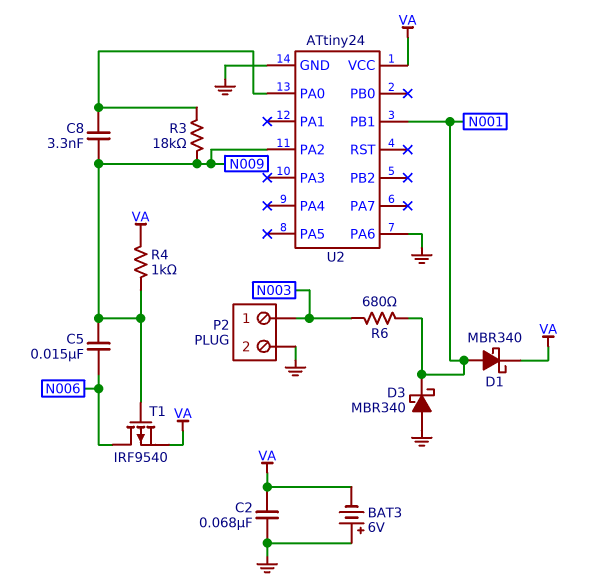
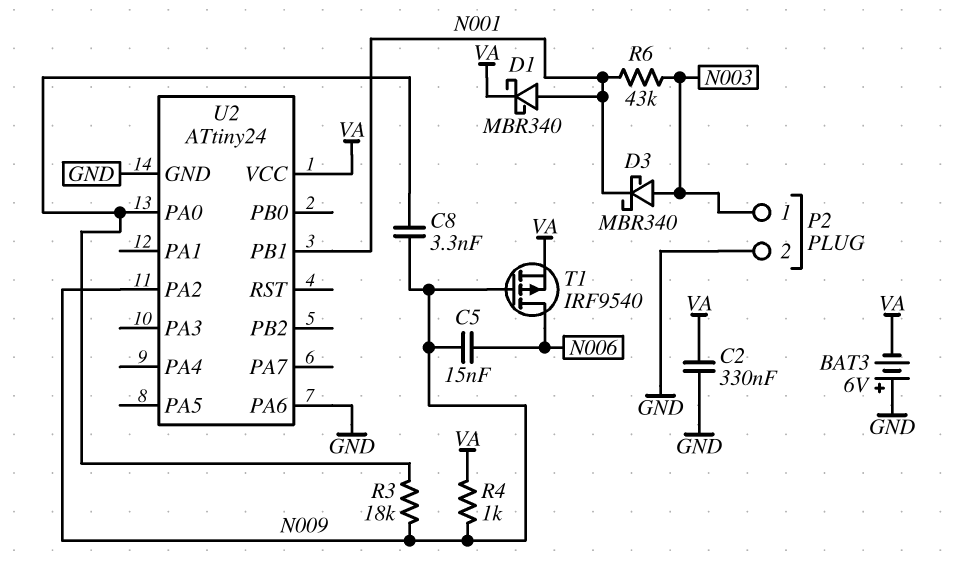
C2: 68nF (GND, VA) -> 330nF (GND, VA)
D3: schottky MBR340 (A GND, K N001) -> schottky MBR340 (A N003, K N001)
R6: 680 (N001, N003) -> 43k (N001, N003)

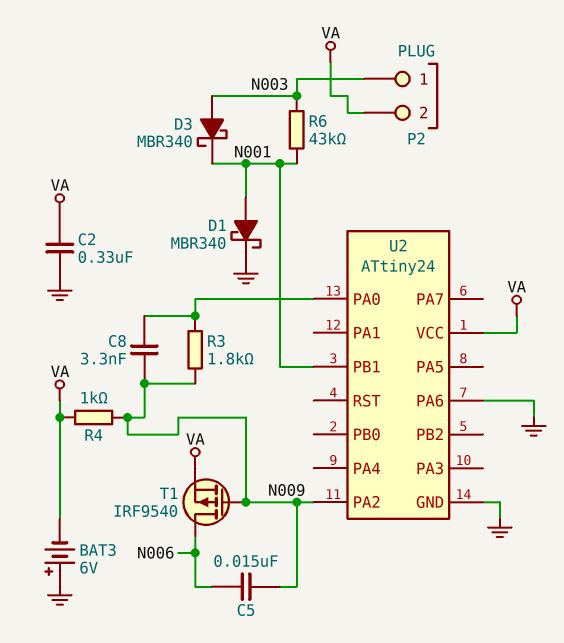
D1: schottky MBR340 (A N001, K VA) -> schottky MBR340 (A N001, K GND)
P2 pin 2: GND -> VA
R3: 18k (N009, U2/PA0) -> 1.8k (N009, U2/PA0)

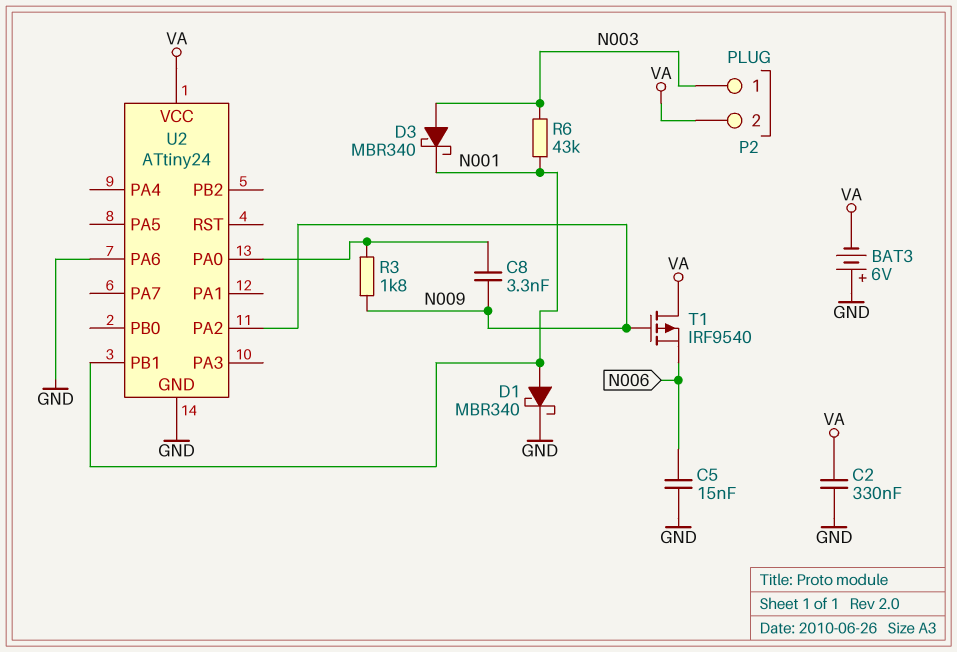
C5: 15nF (N006, N009) -> 15nF (GND, N006)
R4: 1k (N009, VA) -> none
T1: PMOS IRF9540 (G N009, D N006, S VA) -> PMOS IRF9540 (G N009, D VA, S N006)

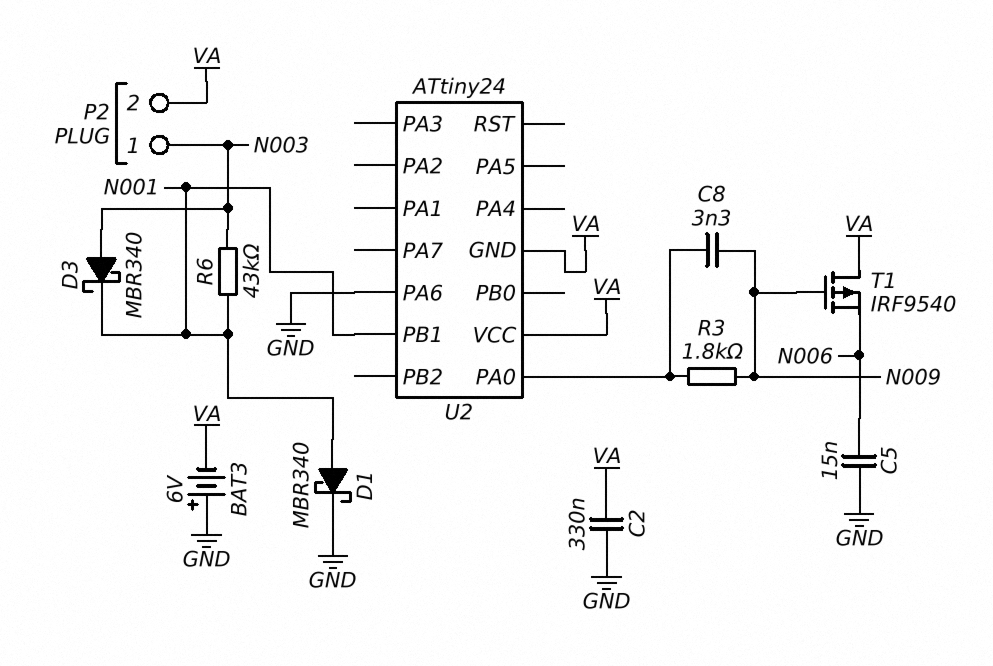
U2 pin GND: GND -> VA
U2 pin PA2: N009 -> none

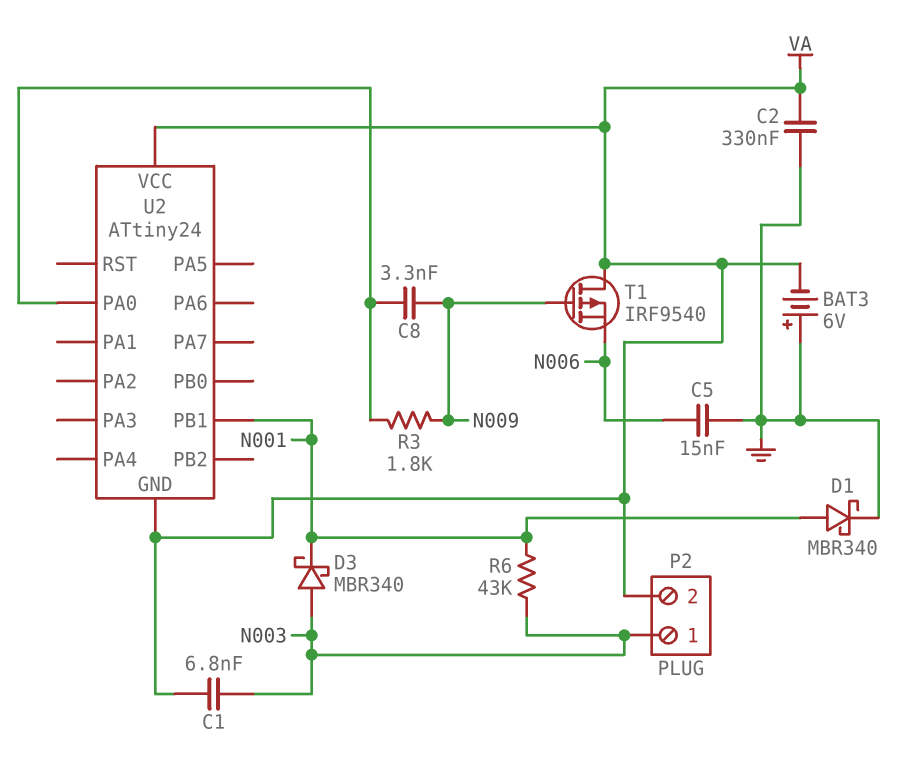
C1: none -> 6.8nF (N003, VA)
U2 pin PA6: GND -> none

